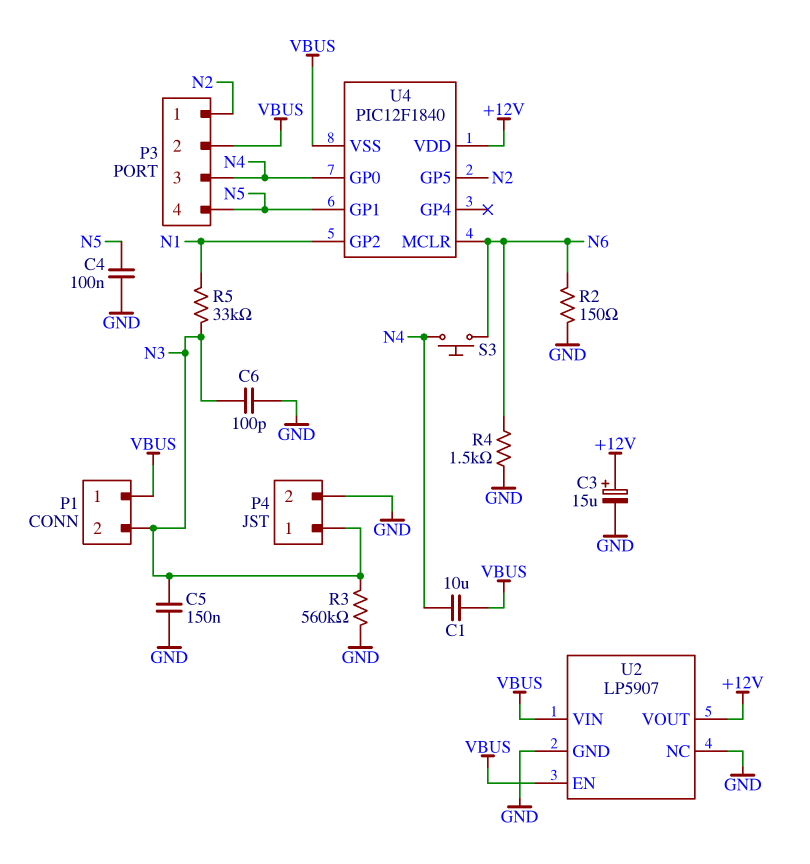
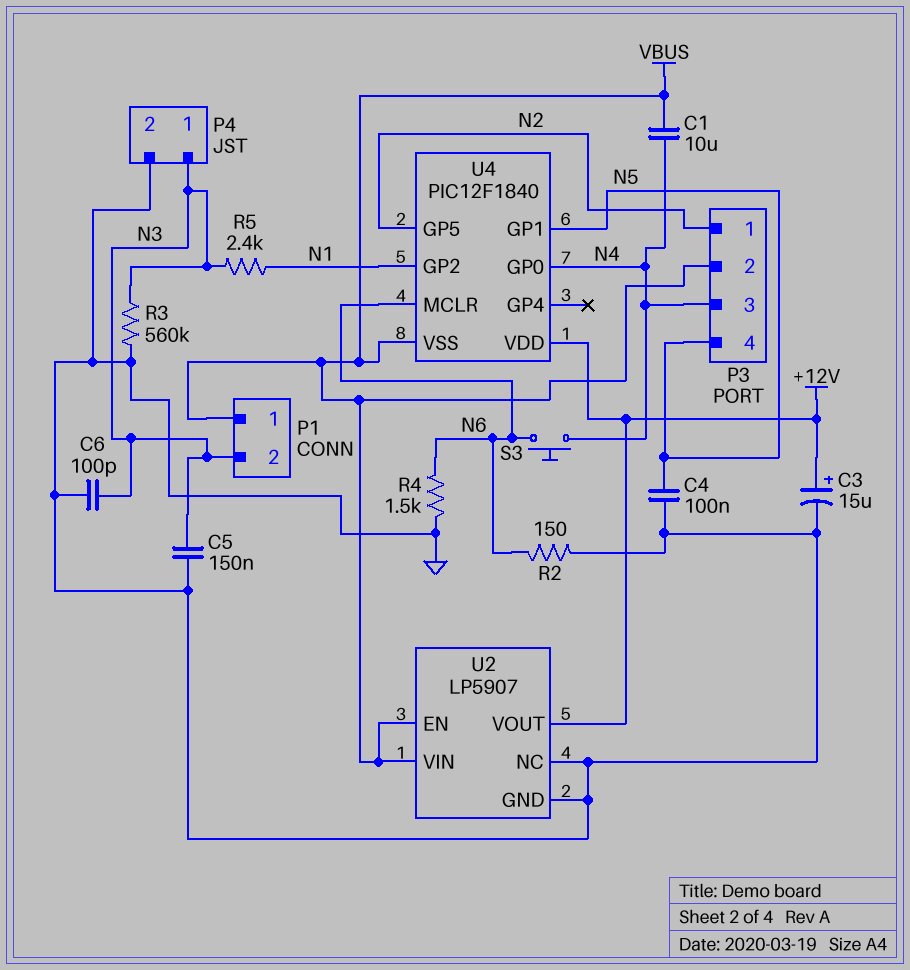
R5: 33k (N1, N3) -> 2.4k (N1, N3)

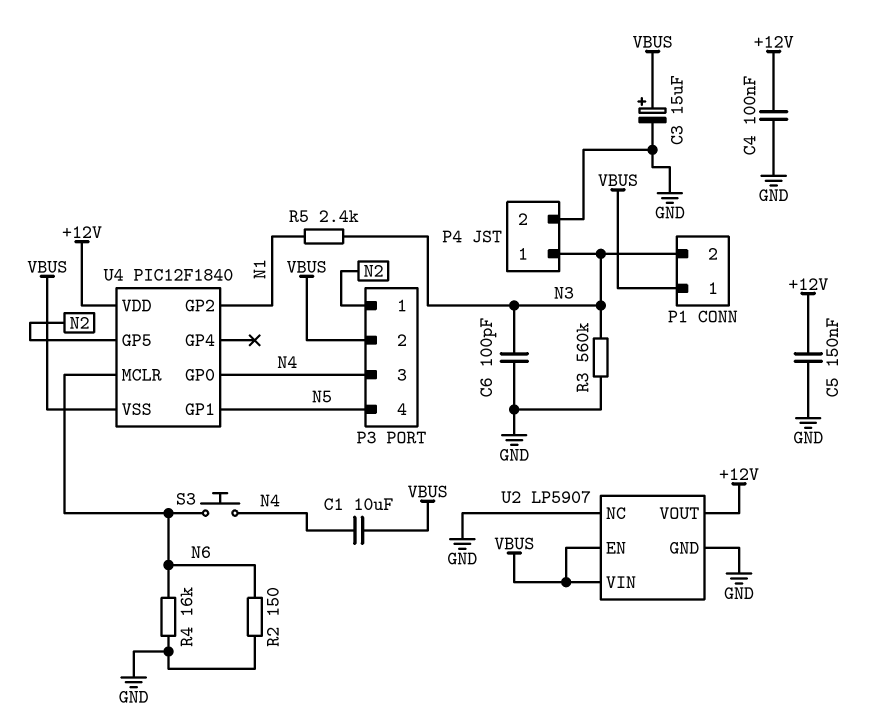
C3: 15uF (plus +12V, minus GND) -> 15uF (plus VBUS, minus GND)
C4: 100nF (GND, N5) -> 100nF (+12V, GND)
C5: 150nF (GND, N3) -> 150nF (+12V, GND)
R4: 1.5k (GND, N6) -> 16k (GND, N6)

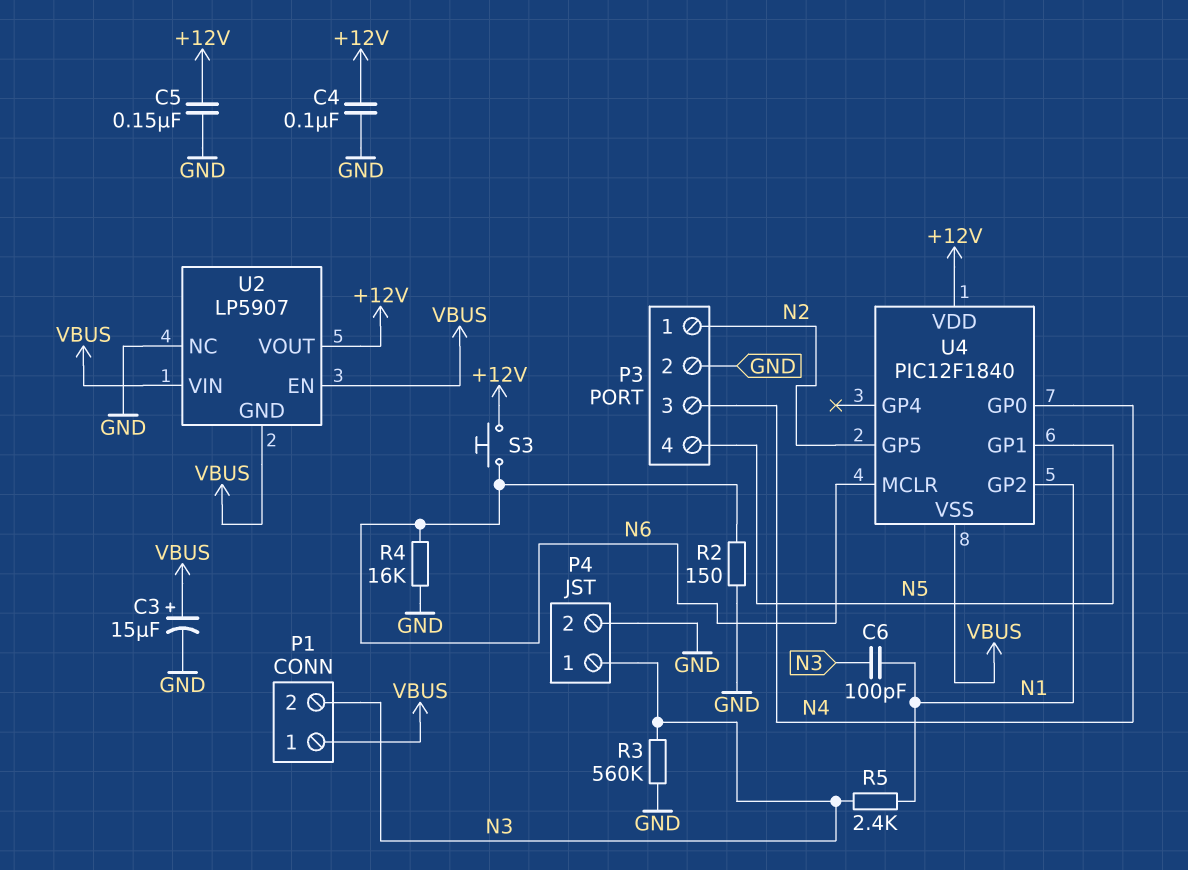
C1: 10uF (N4, VBUS) -> none
C6: 100pF (GND, N3) -> 100pF (N1, N3)
P3 pin 2: VBUS -> GND
S3: button (N4, N6) -> button (+12V, N6)
U2 pin GND: GND -> VBUS

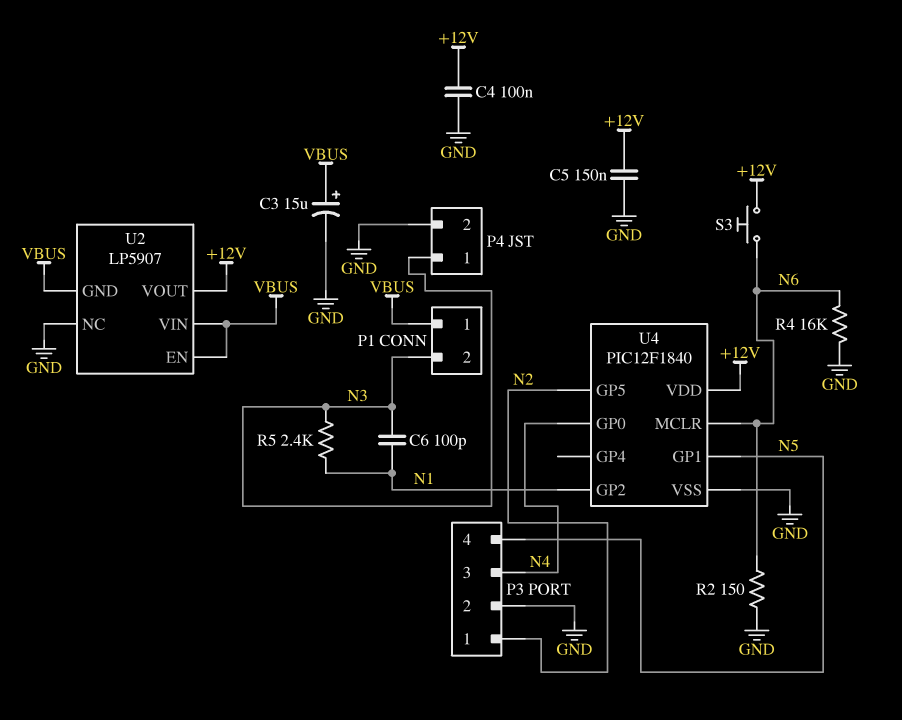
R3: 560k (GND, N3) -> none
U4 pin VSS: VBUS -> GND

